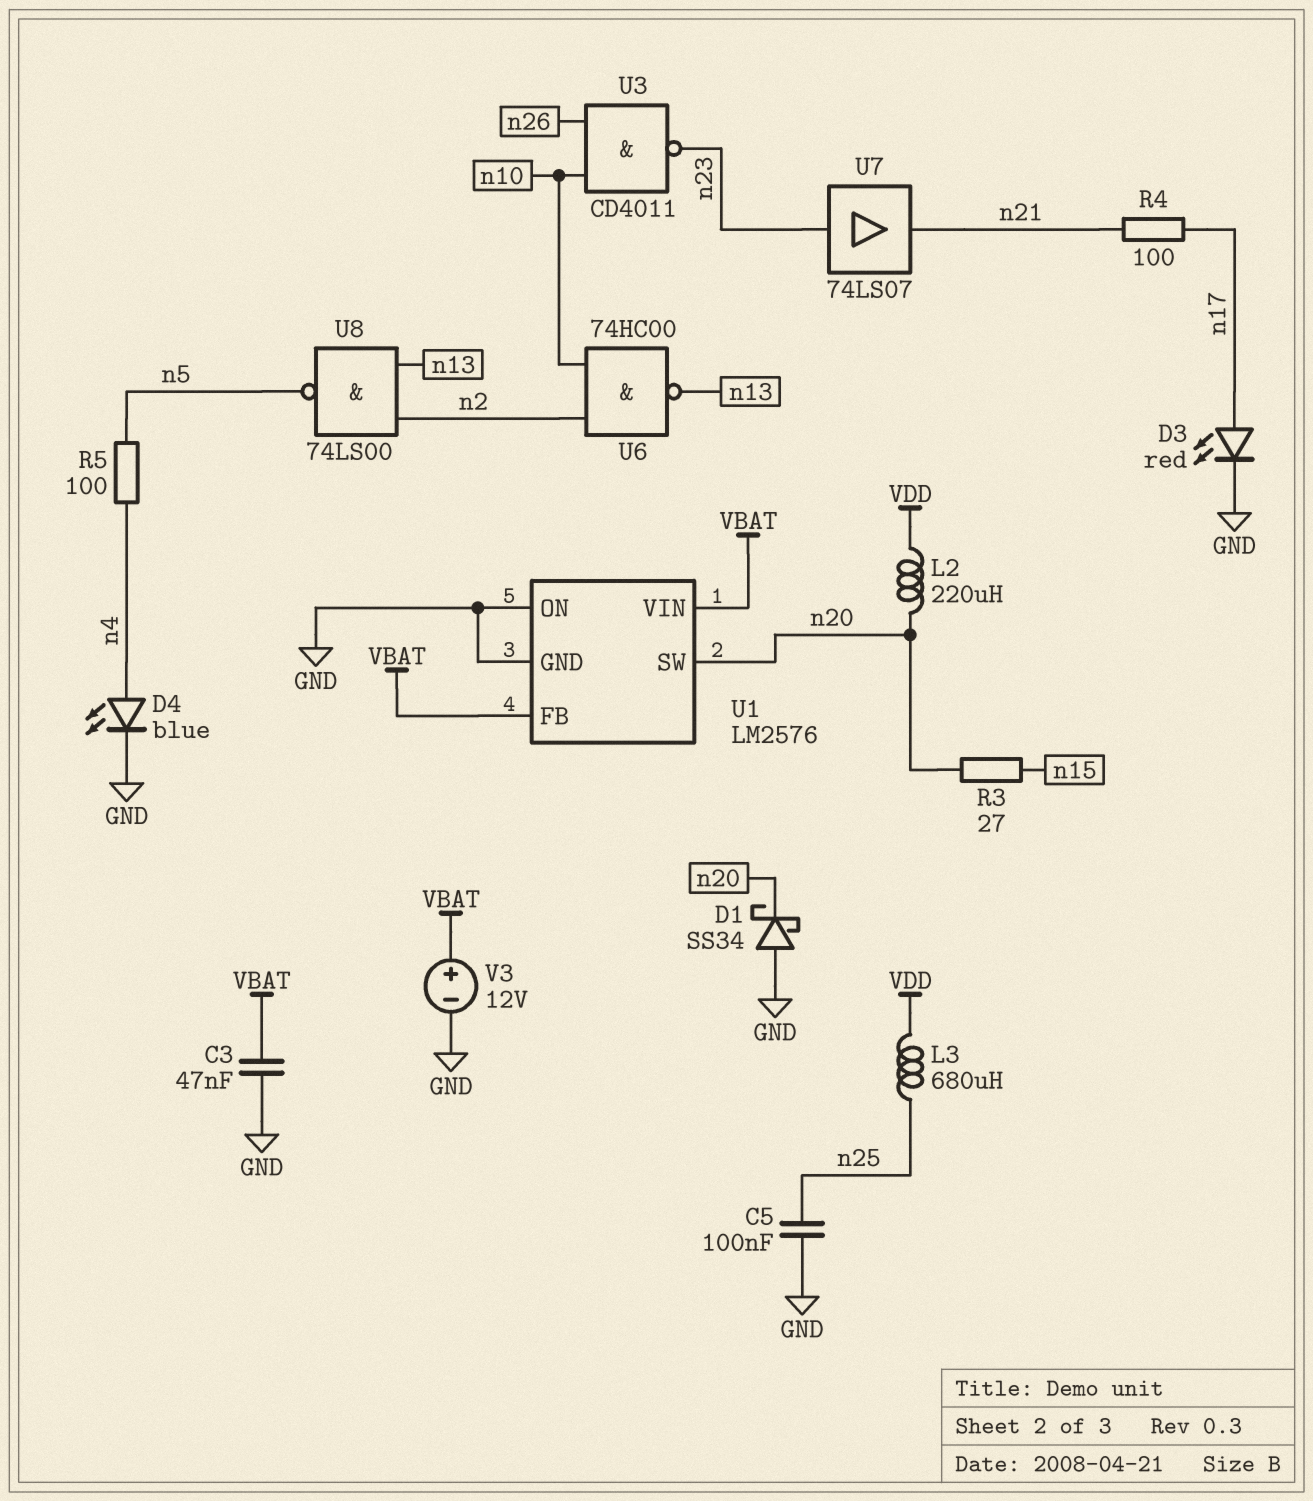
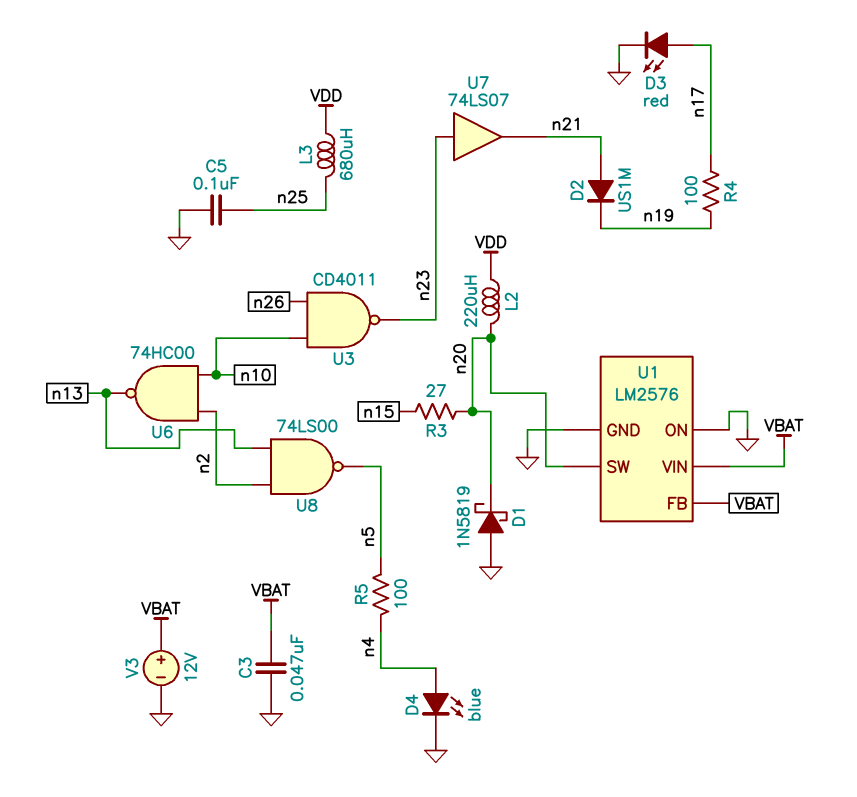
D1: schottky SS34 (A GND, K n20) -> schottky 1N5819 (A GND, K n20)
D2: none -> diode US1M (A n21, K n19)
R4: 100 (n17, n21) -> 100 (n17, n19)

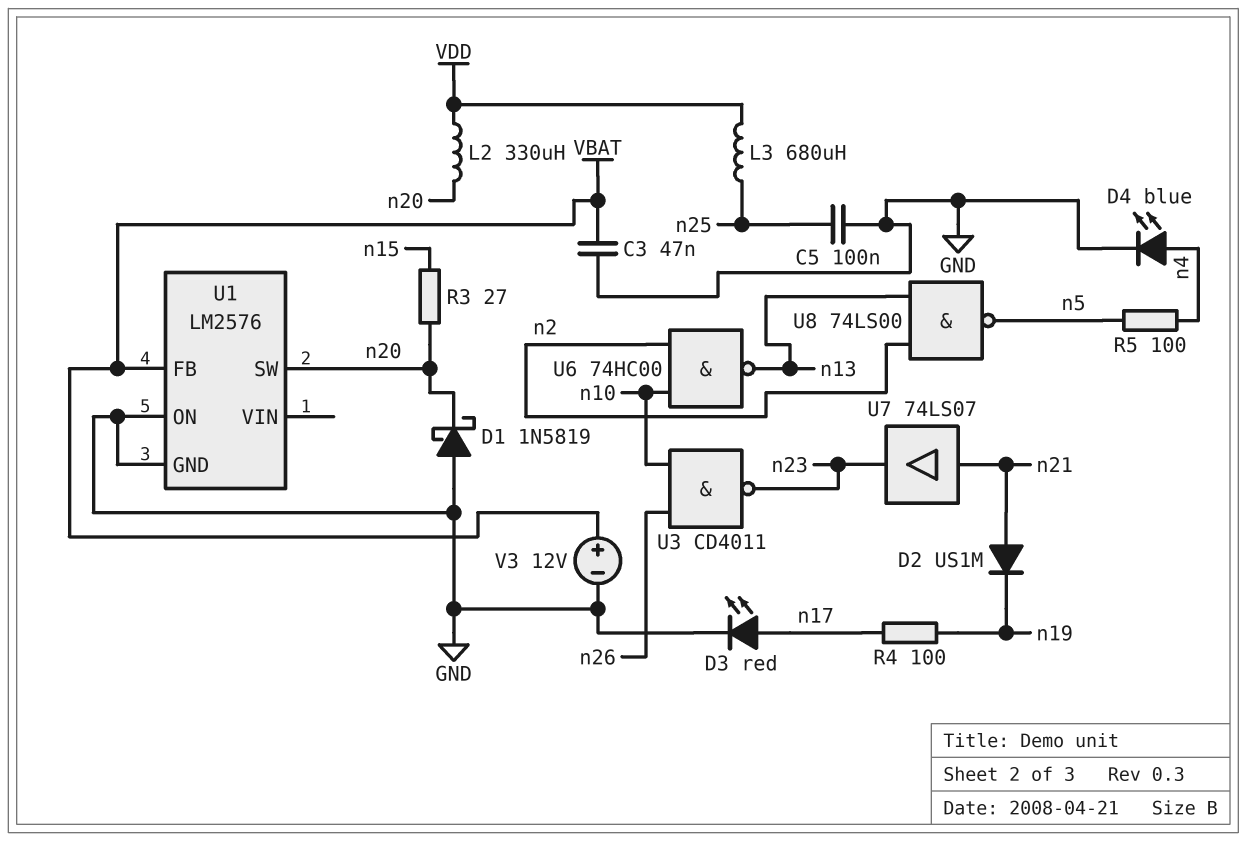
L2: 220uH (VDD, n20) -> 330uH (VDD, n20)
U1 pin VIN: VBAT -> none
U7: buffer 74LS07 (in n23, out n21) -> buffer 74LS07 (in n21, out n23)

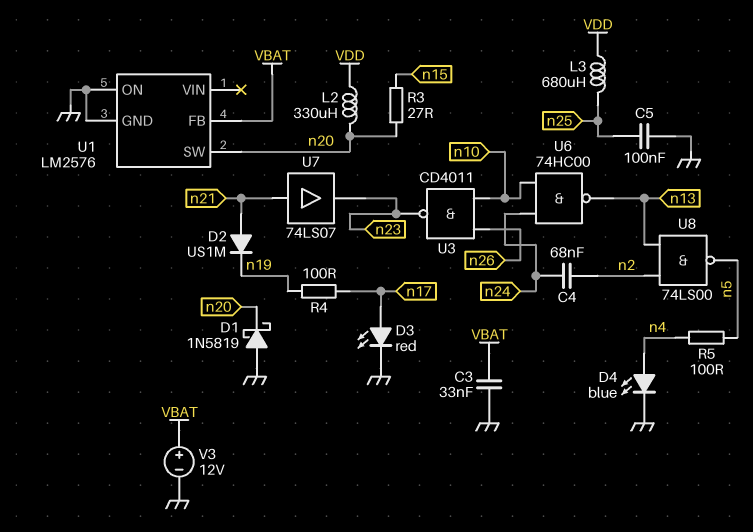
C3: 47nF (GND, VBAT) -> 33nF (GND, VBAT)
C4: none -> 68nF (n2, n24)
U6: NAND 74HC00 (in n2, in n10, out n13) -> NAND 74HC00 (in n10, in n24, out n13)

